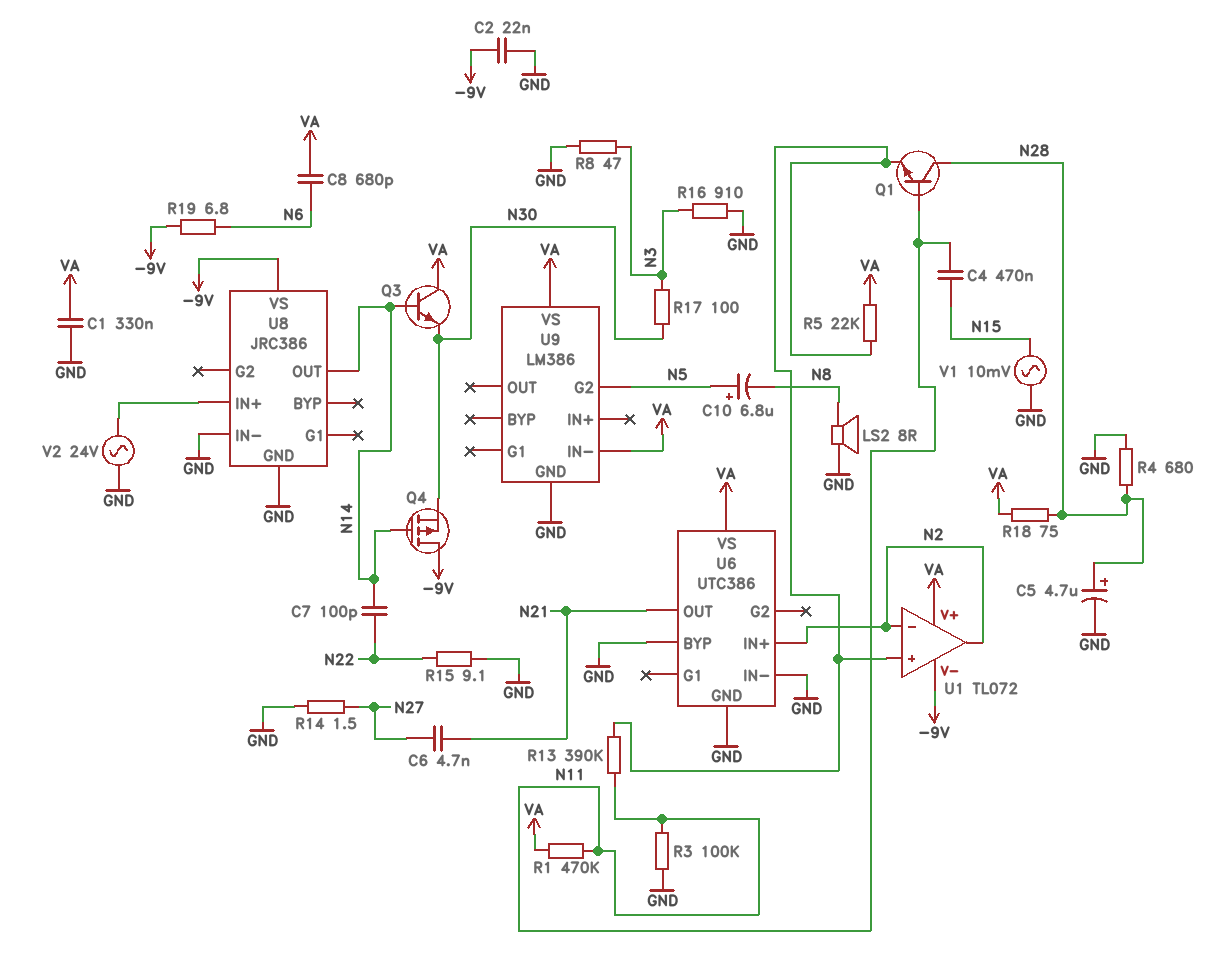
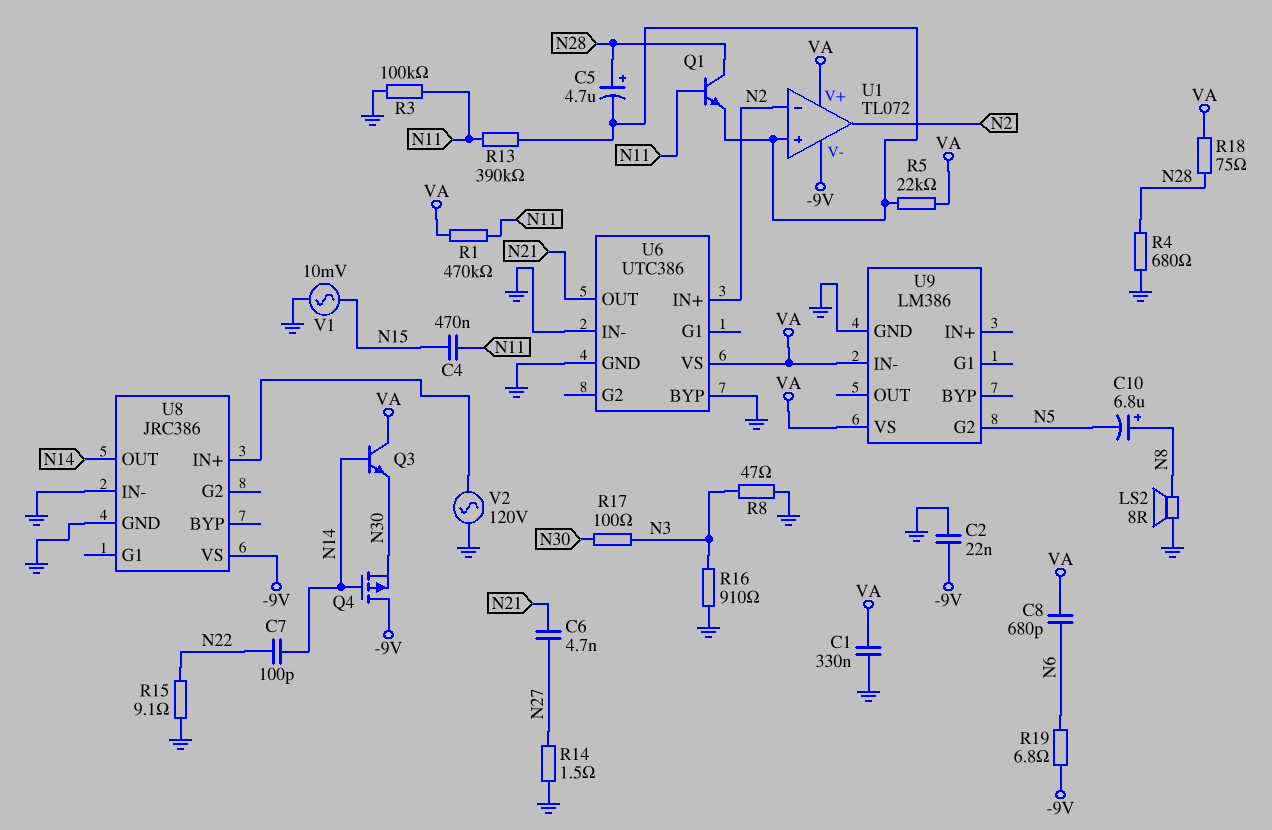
C5: 4.7uF (plus N28, minus GND) -> 4.7uF (plus N28, minus U1/in+)
C10: 6.8uF (plus N5, minus N8) -> 6.8uF (plus N8, minus N5)
V2: AC 24V (GND, U8/IN+) -> AC 120V (GND, U8/IN+)

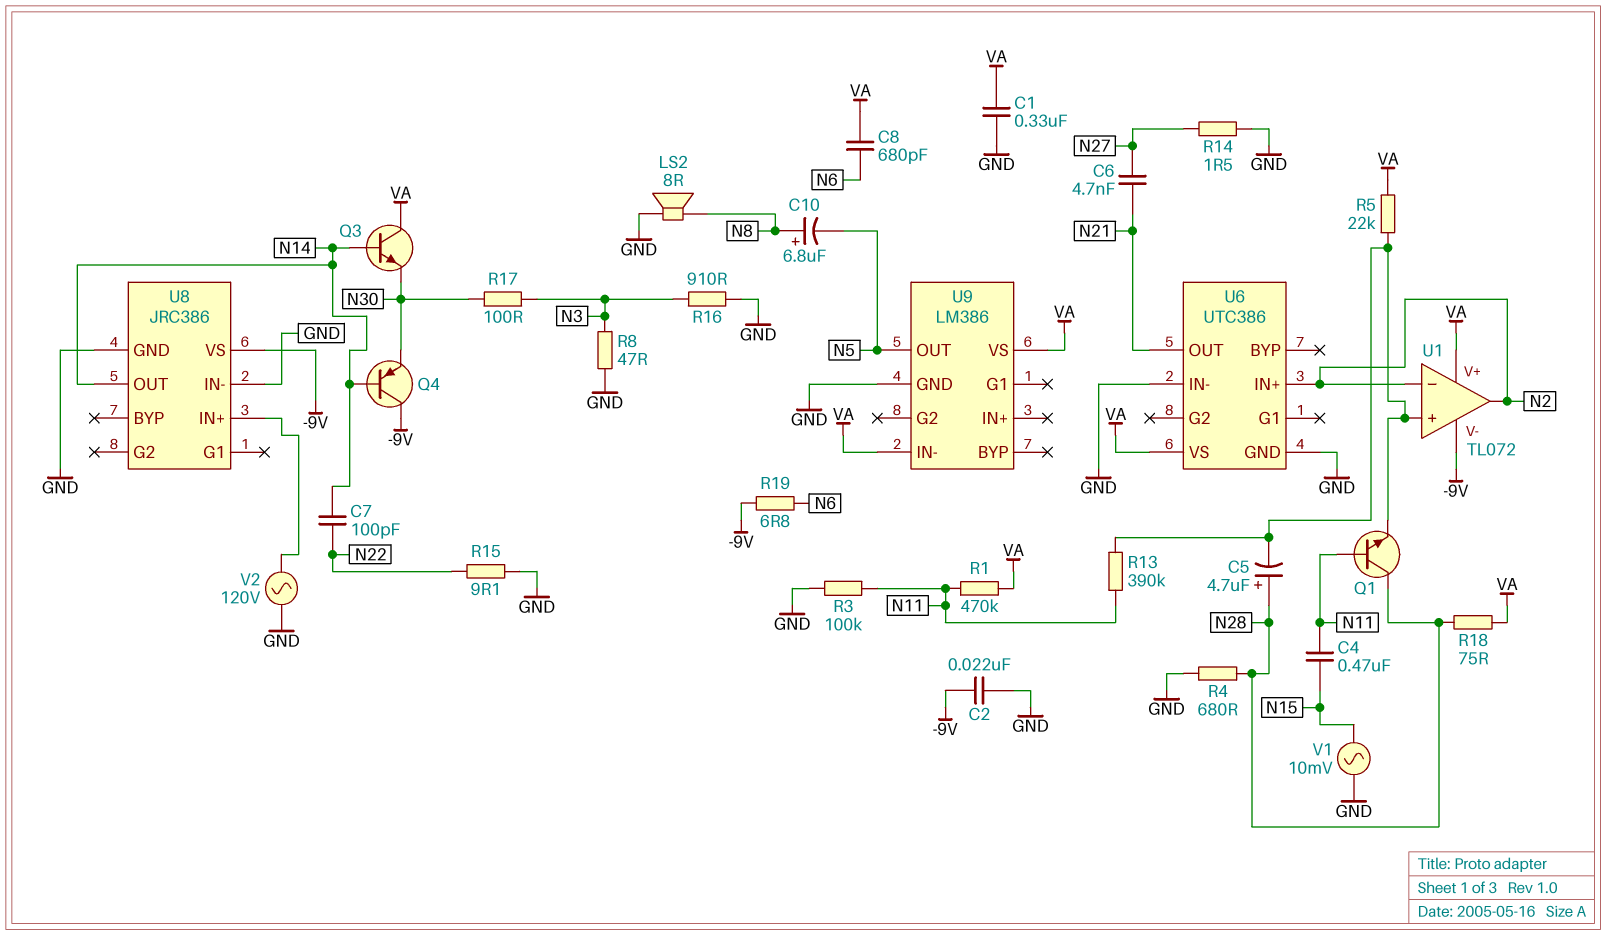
Q4: PMOS (G N14, D -9V, S N30) -> PNP (B N14, C -9V, E N30)
U6 pin BYP: GND -> none
U9 pin G2: N5 -> none
U9 pin OUT: none -> N5

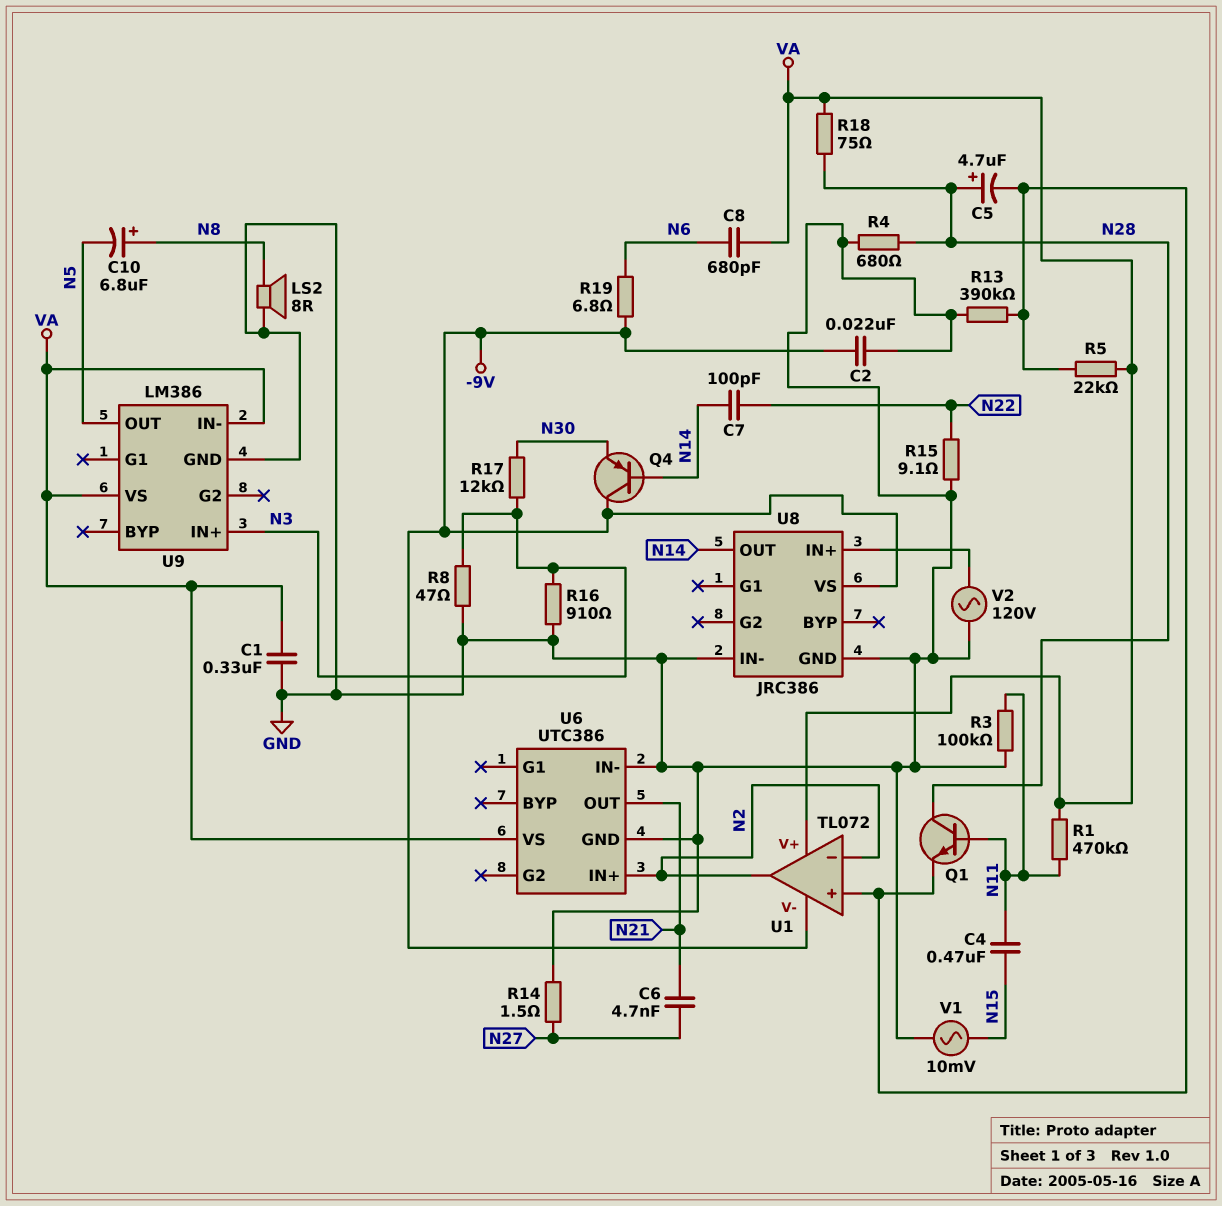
Q3: NPN (B N14, C VA, E N30) -> none
R13: 390k (N11, U1/in+) -> 390k (GND, U1/in+)
R17: 100 (N3, N30) -> 12k (N3, N30)
U9 pin IN+: none -> N3

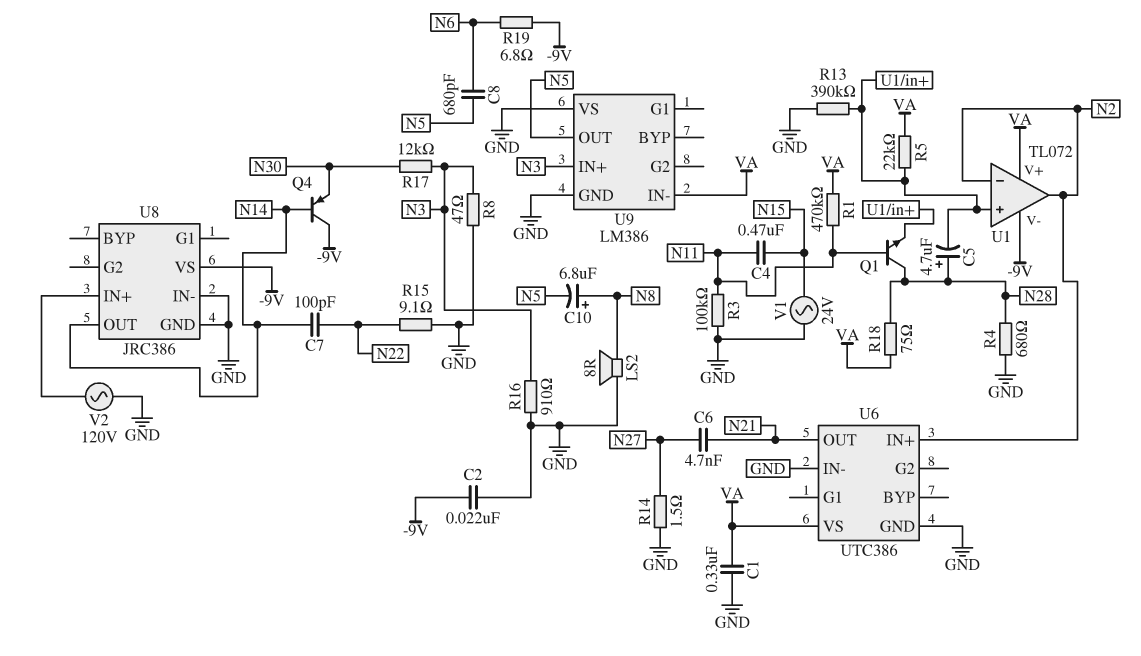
C8: 680pF (N6, VA) -> 680pF (N5, N6)
U9 pin VS: VA -> GND
V1: AC 10mV (GND, N15) -> AC 24V (GND, N15)

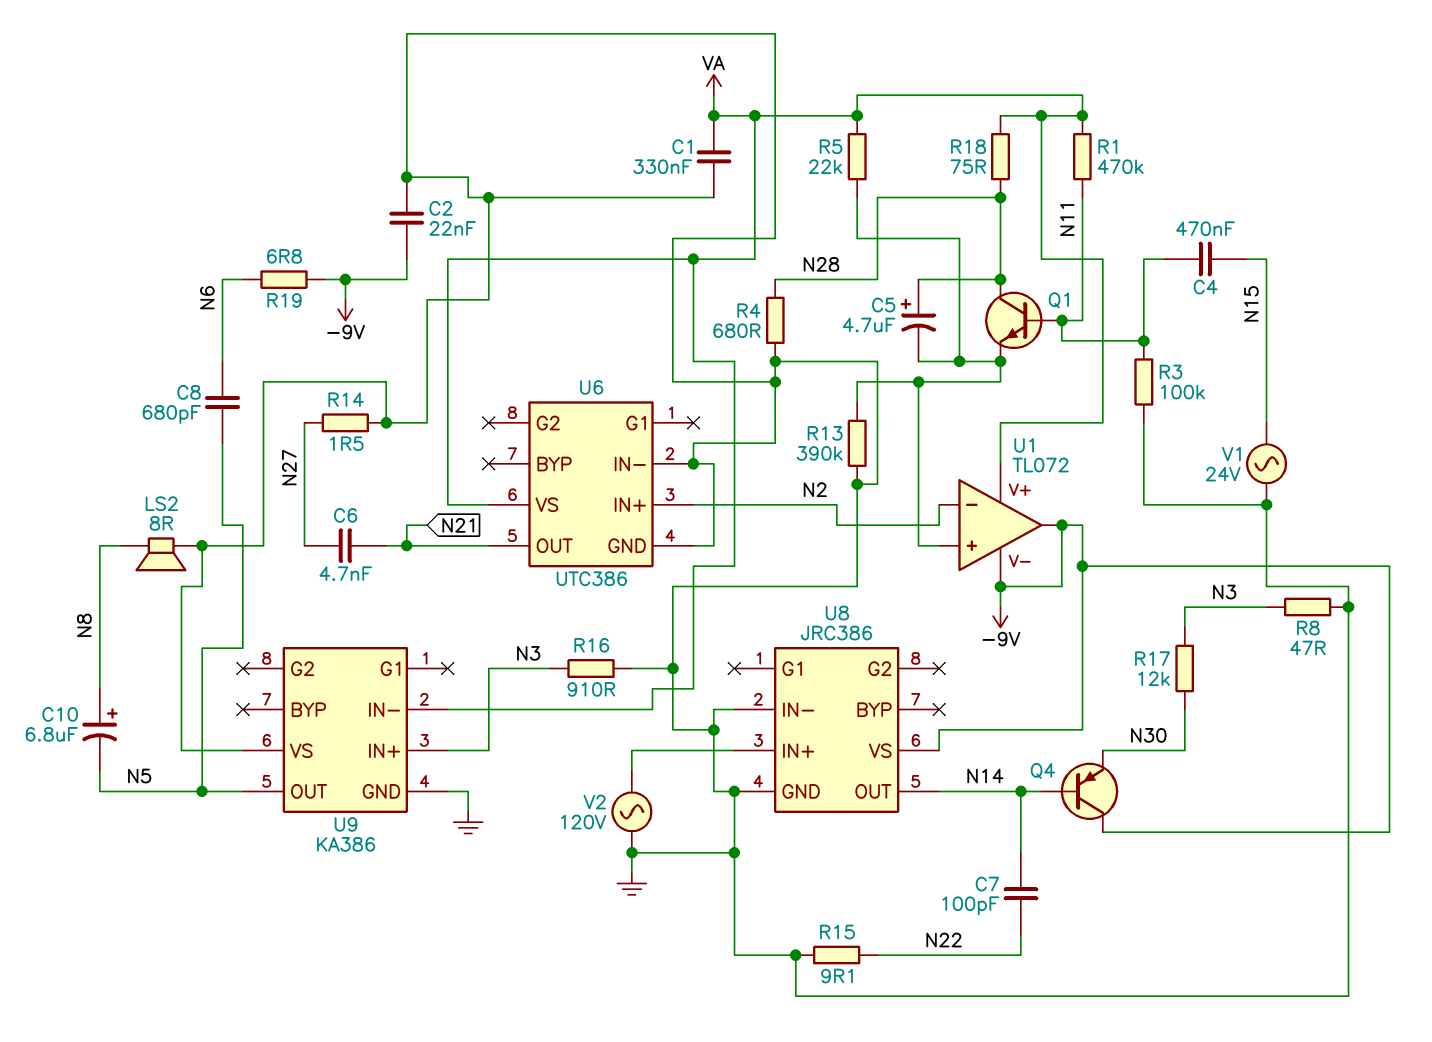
U1 pin out: N2 -> -9V
U9: LM386 -> KA386

